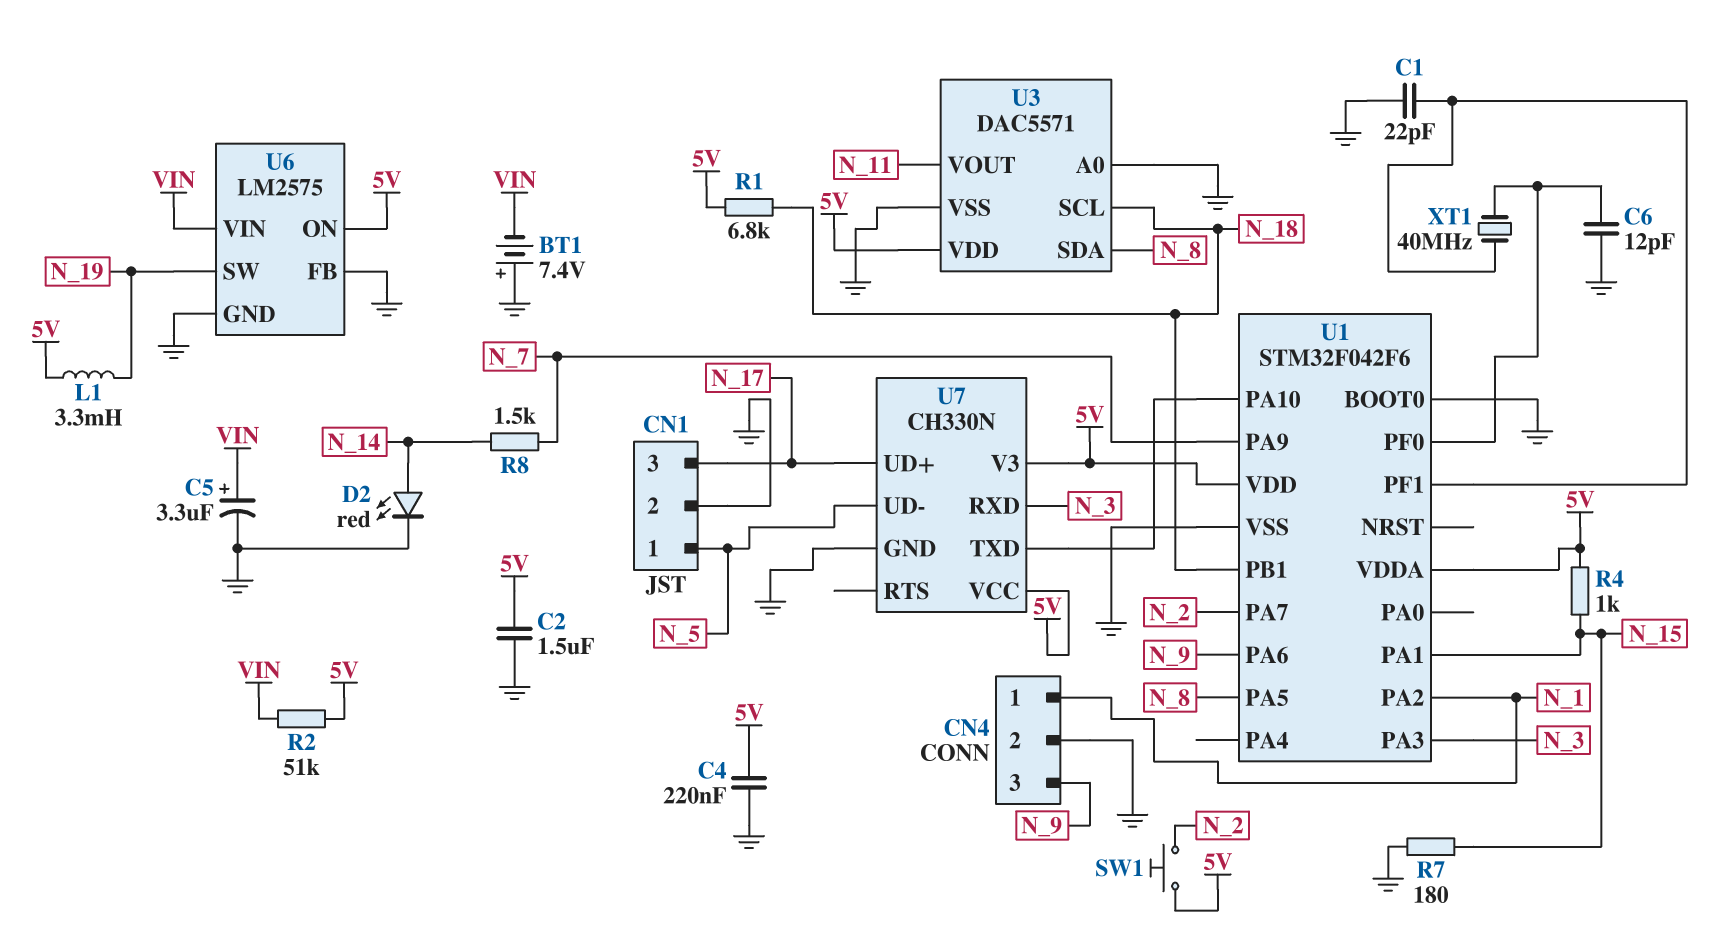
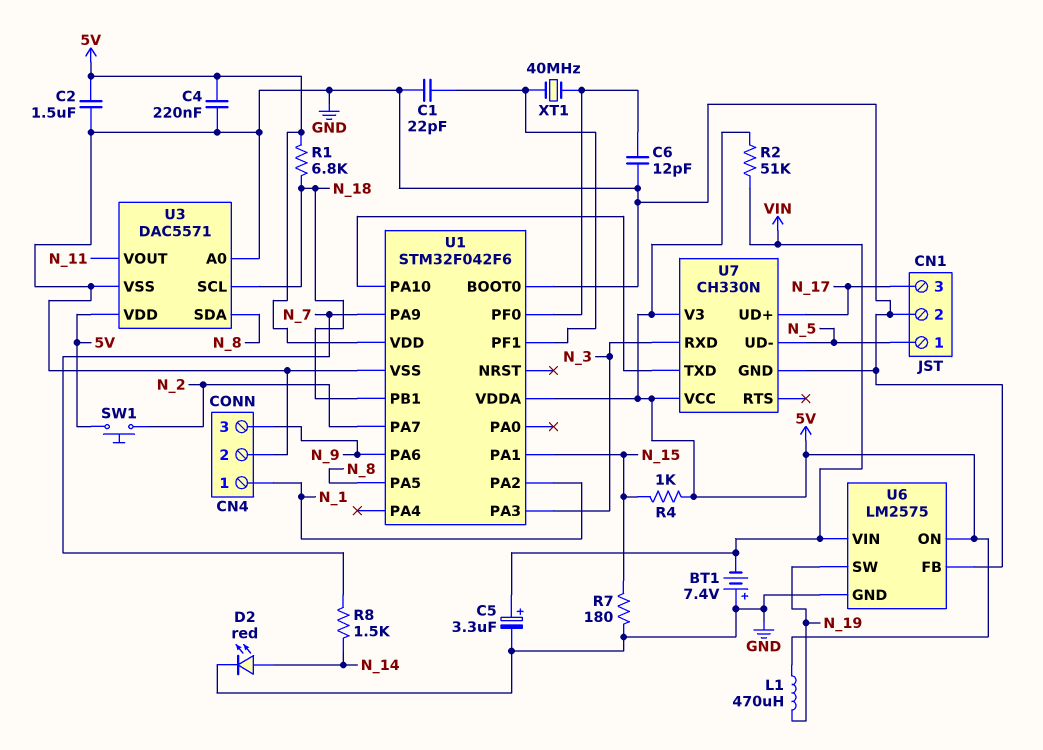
L1: 3.3mH (5V, N_19) -> 470uH (5V, N_19)

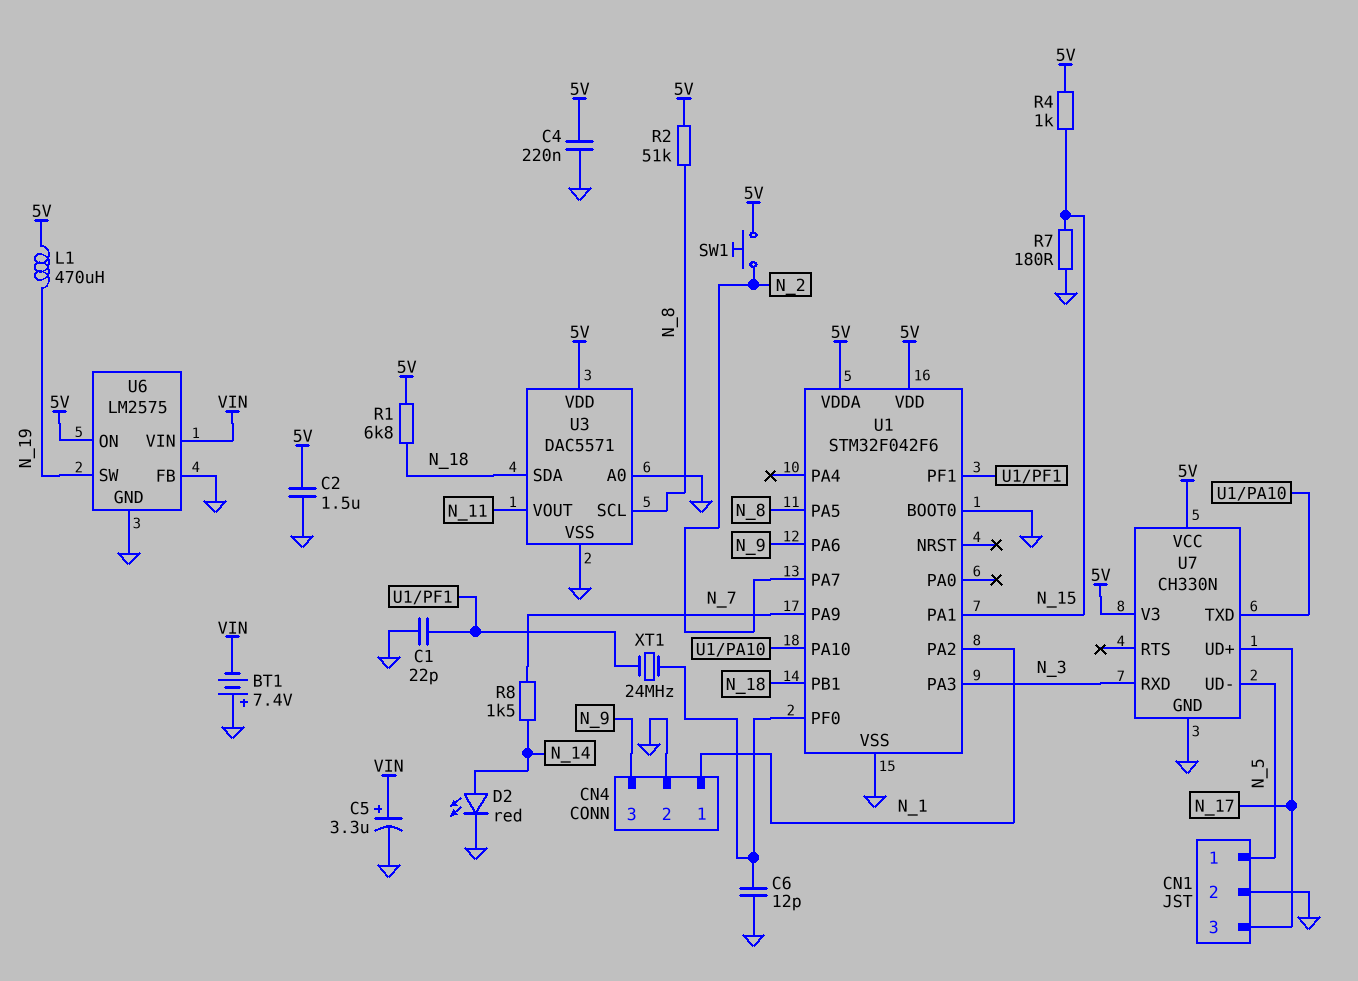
R2: 51k (5V, VIN) -> 51k (5V, N_8)
U3 pin SCL: N_18 -> N_8
U3 pin SDA: N_8 -> N_18
XT1: 40MHz (U1/PF0, U1/PF1) -> 24MHz (U1/PF0, U1/PF1)

